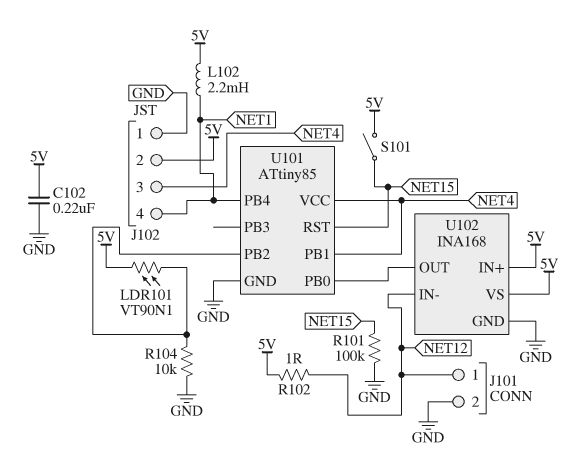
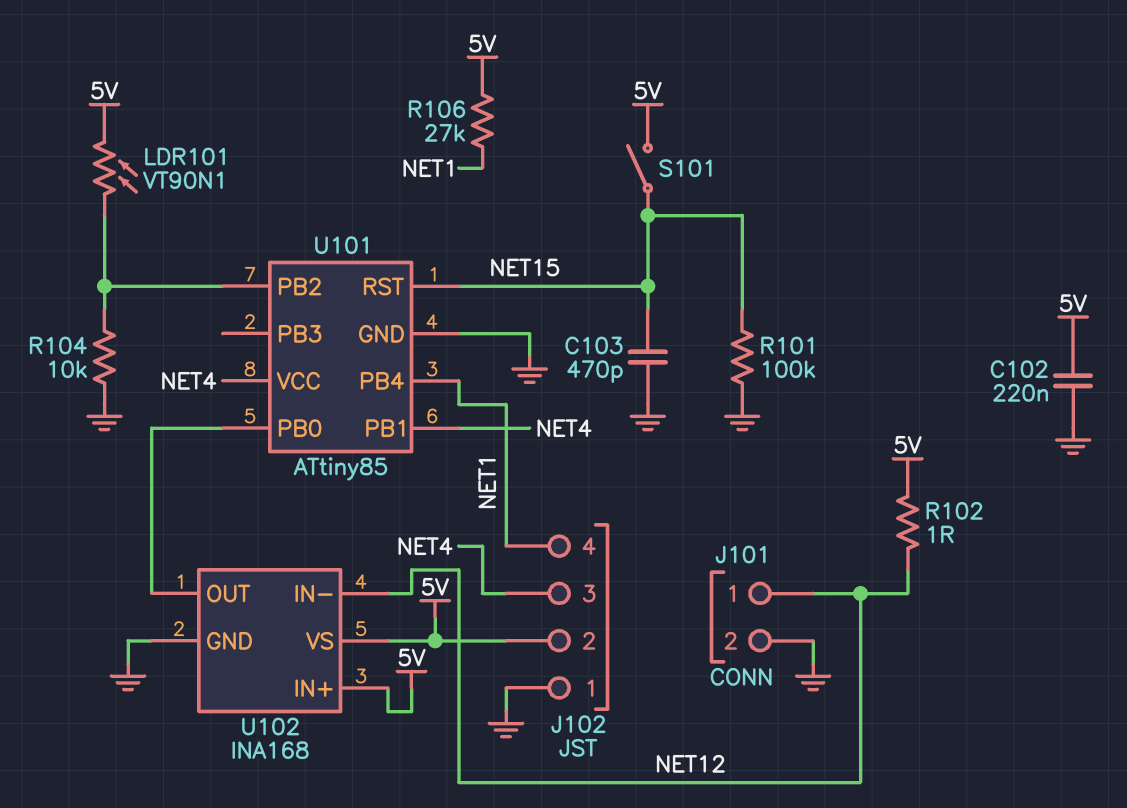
C103: none -> 470pF (GND, NET15)
L102: 2.2mH (5V, NET1) -> none
R106: none -> 27k (5V, NET1)

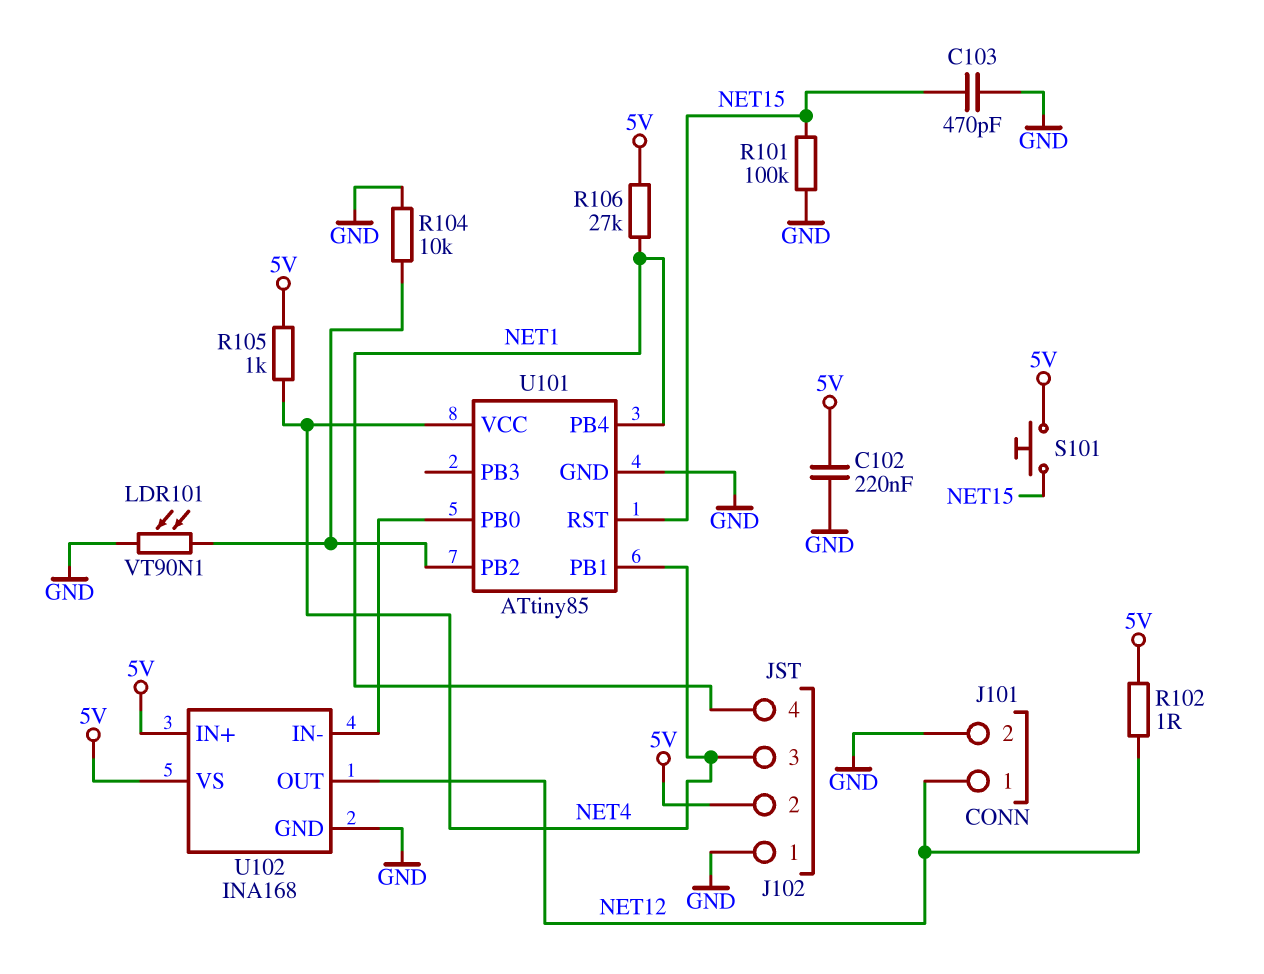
LDR101: VT90N1 (5V, U101/PB2) -> VT90N1 (GND, U101/PB2)
R105: none -> 1k (5V, NET4)
S101: switch (5V, NET15) -> button (5V, NET15)
U102 pin IN-: NET12 -> U101/PB0
U102 pin OUT: U101/PB0 -> NET12

